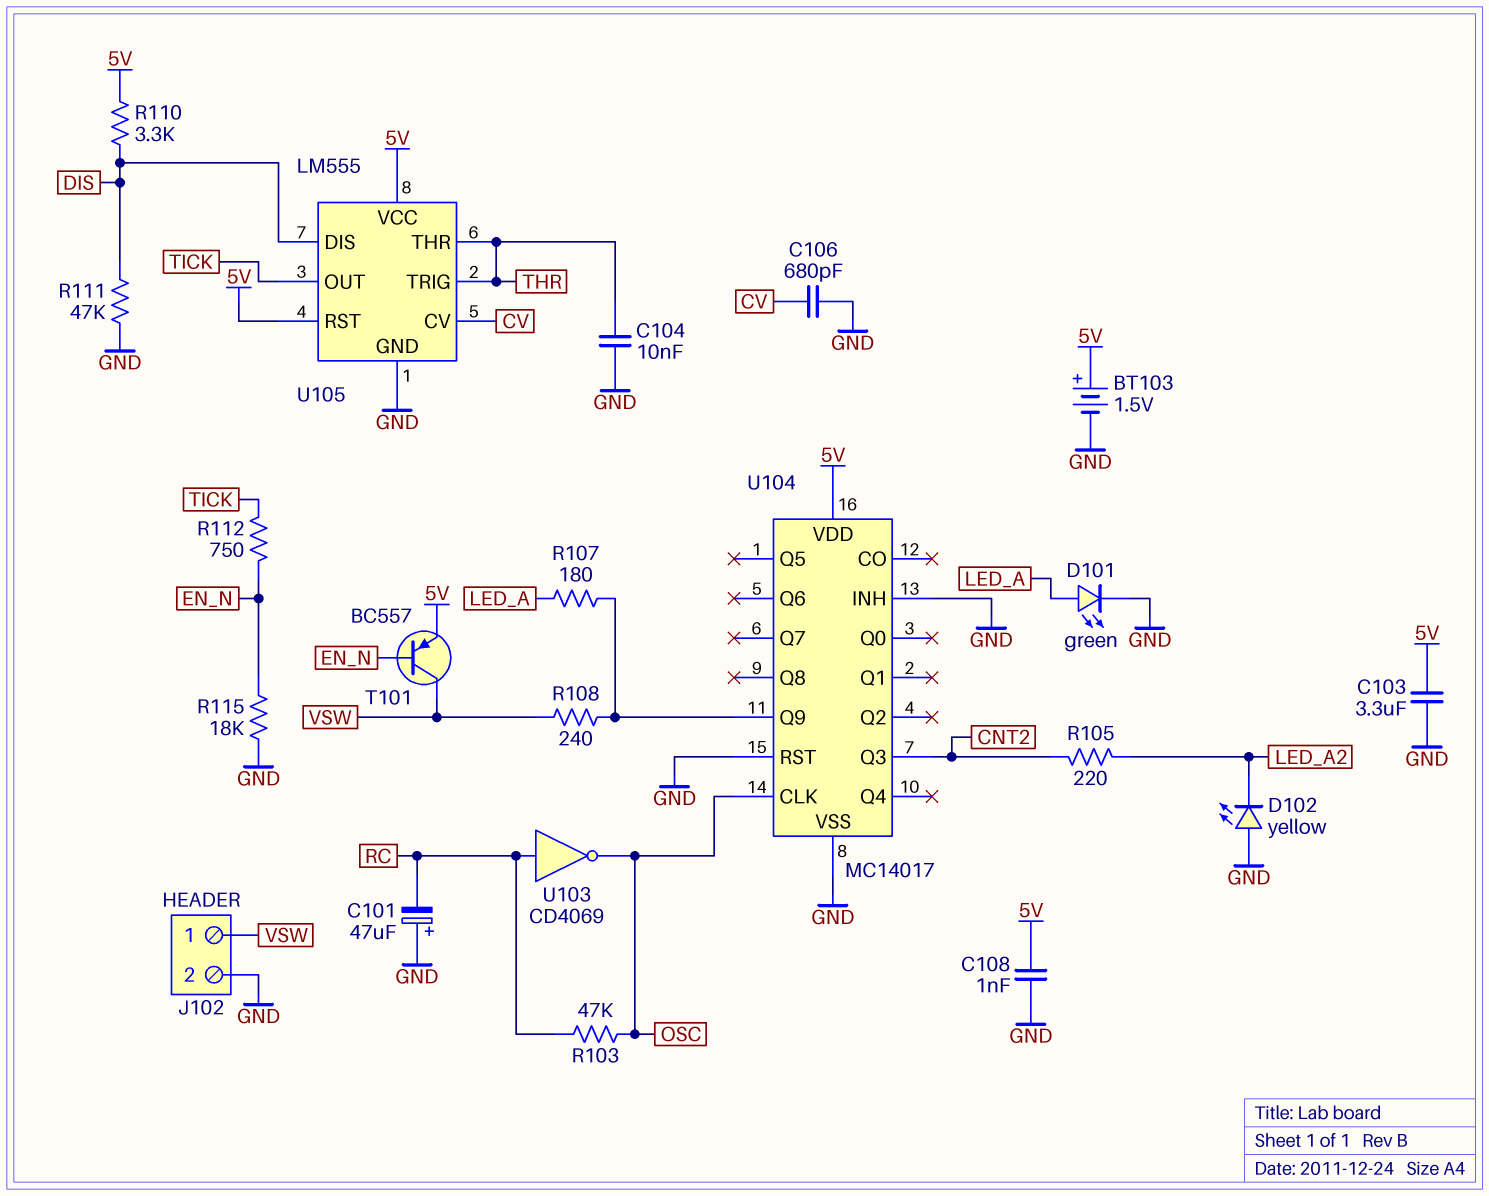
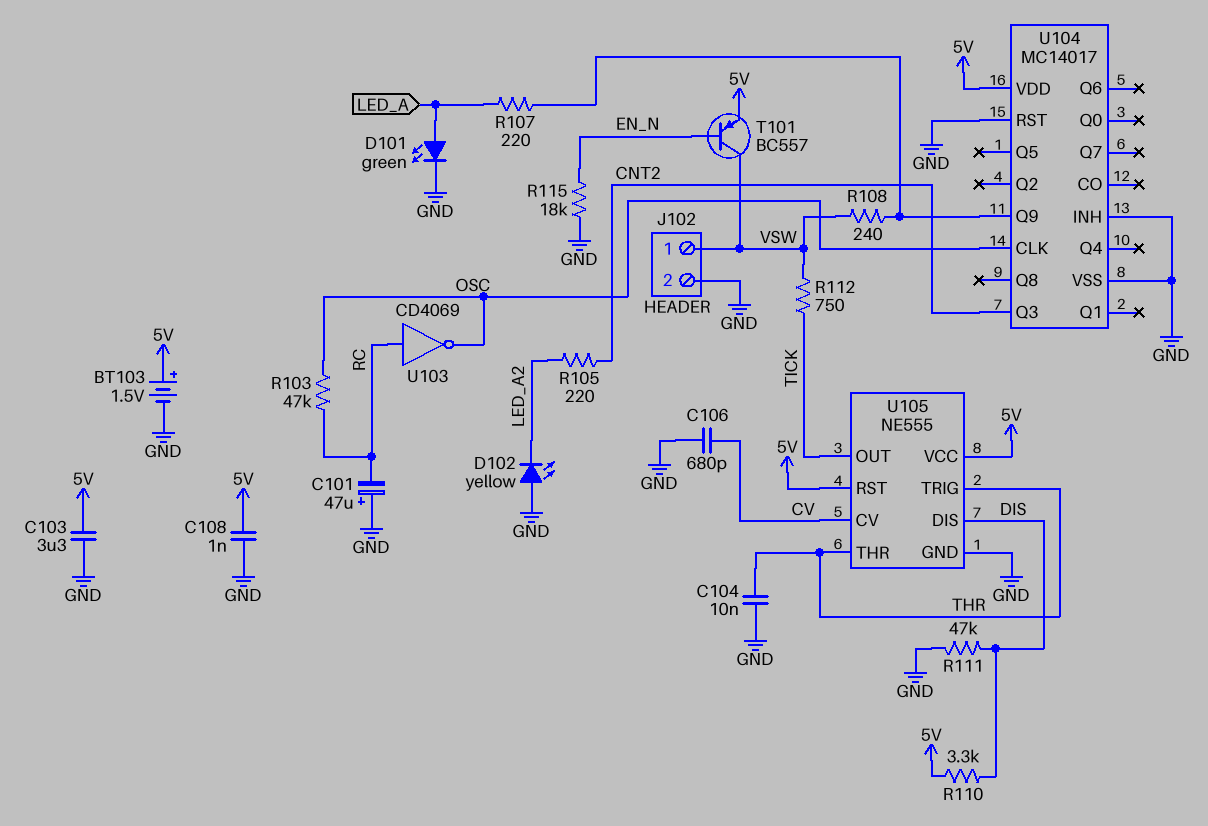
R107: 180 (LED_A, U104/Q9) -> 220 (LED_A, U104/Q9)
R112: 750 (EN_N, TICK) -> 750 (TICK, VSW)
U105: LM555 -> NE555

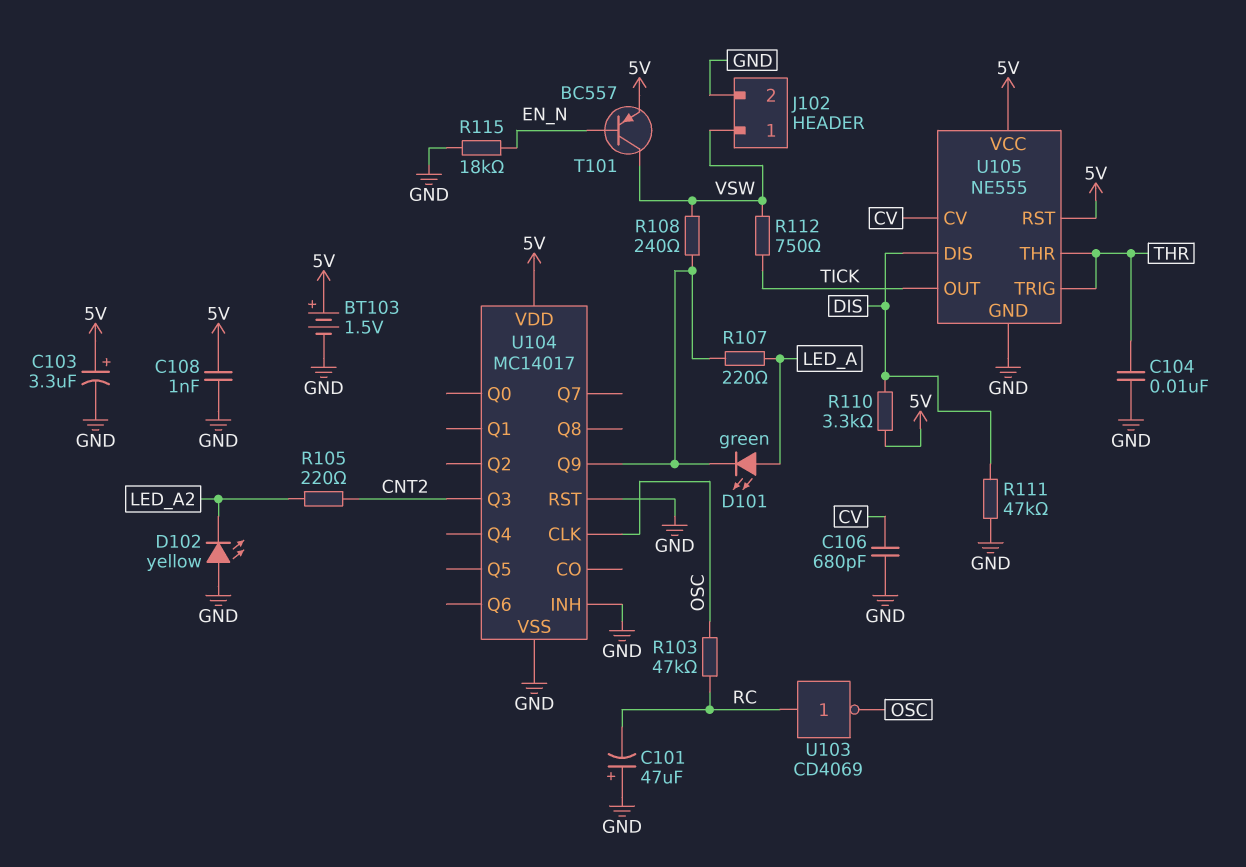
C103: 3.3uF (5V, GND) -> 3.3uF (plus 5V, minus GND)
D101: LED green (A LED_A, K GND) -> LED green (A LED_A, K U104/Q9)

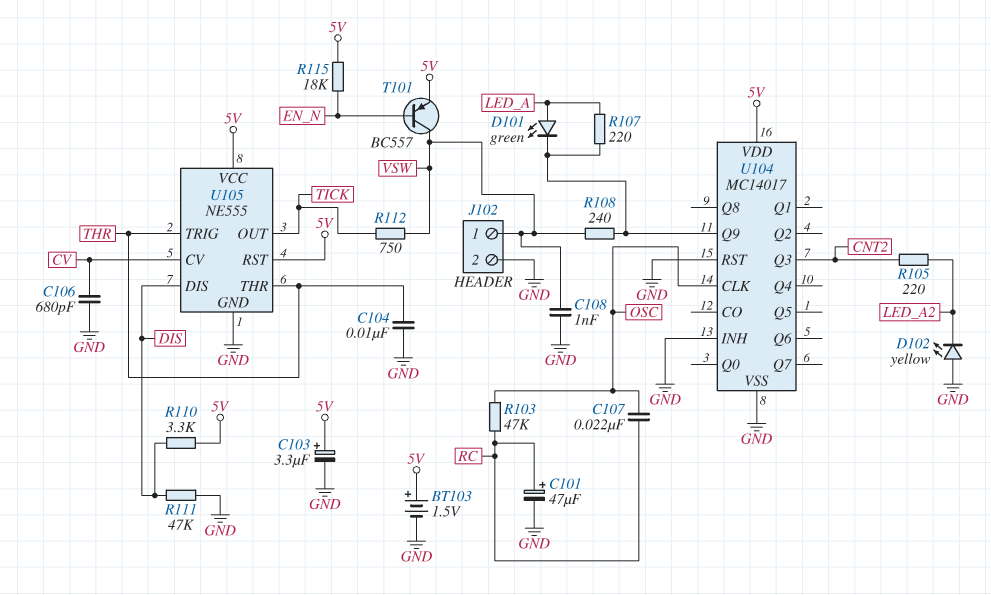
C101: 47uF (plus GND, minus RC) -> 47uF (plus RC, minus GND)
C107: none -> 22nF (OSC, RC)
C108: 1nF (5V, GND) -> 1nF (GND, VSW)
R115: 18k (EN_N, GND) -> 18k (5V, EN_N)
U103: NOT CD4069 (in RC, out OSC) -> none

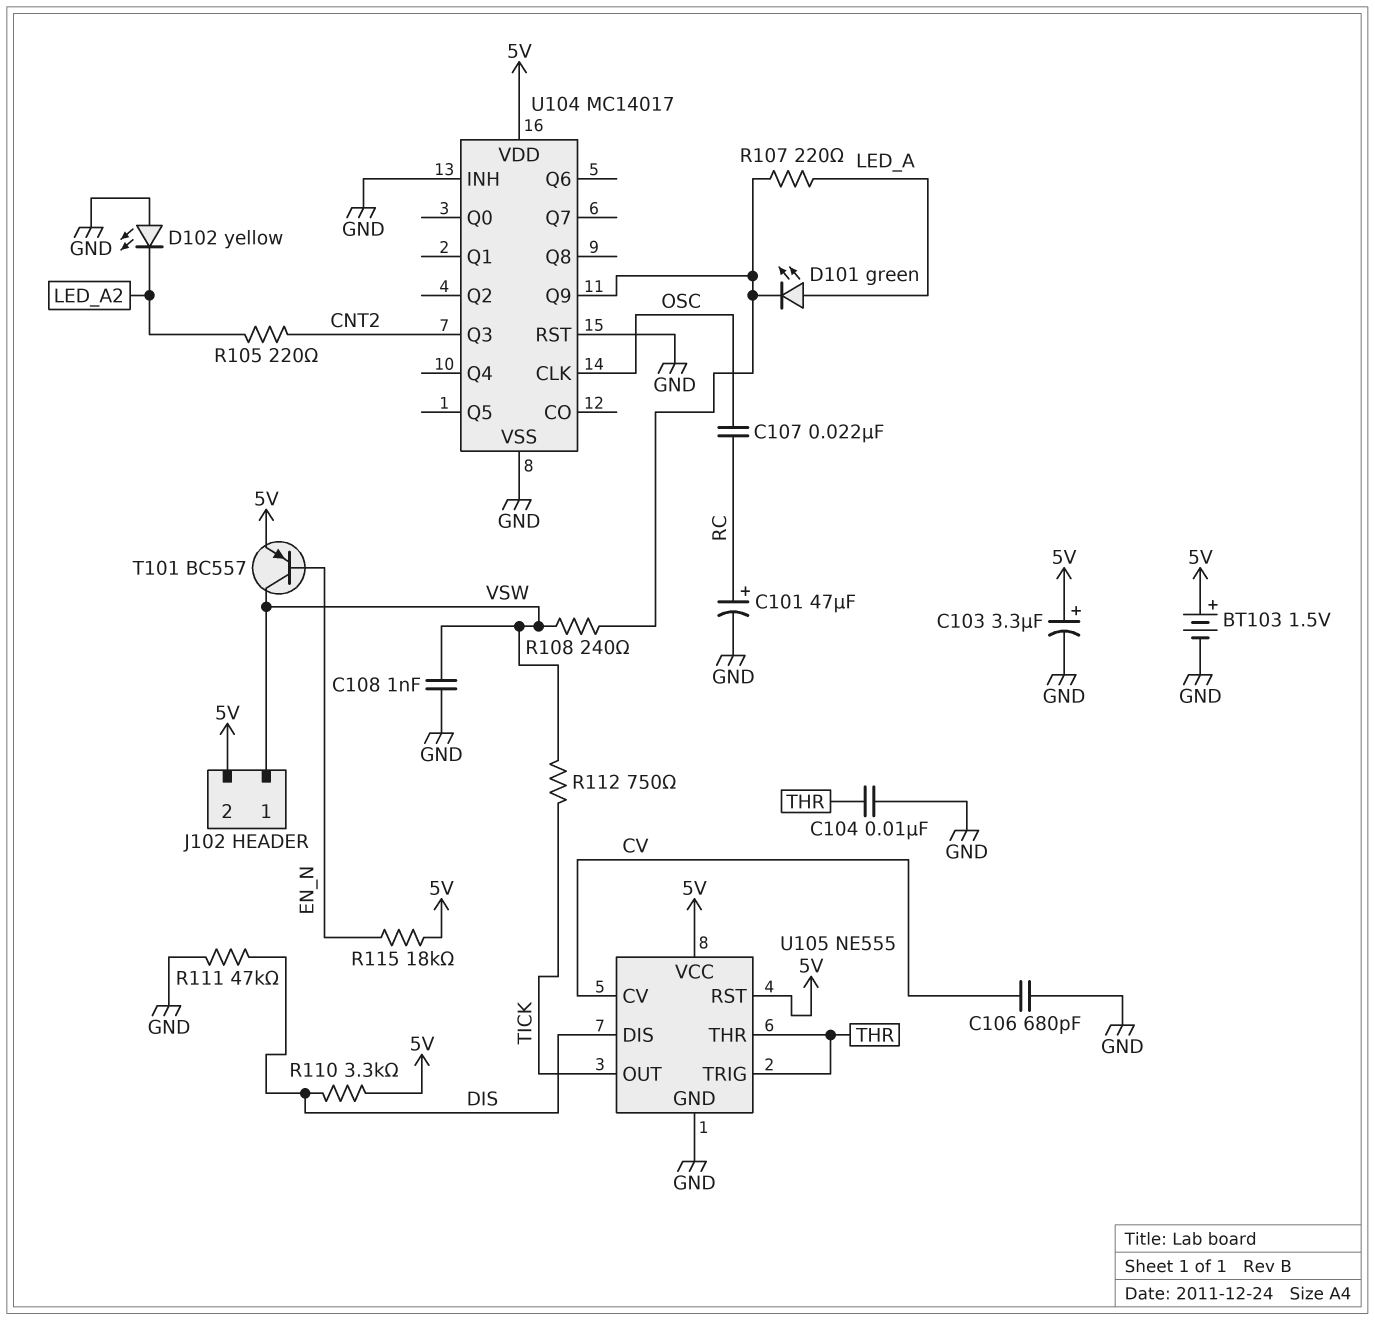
J102 pin 2: GND -> 5V
R103: 47k (OSC, RC) -> none

